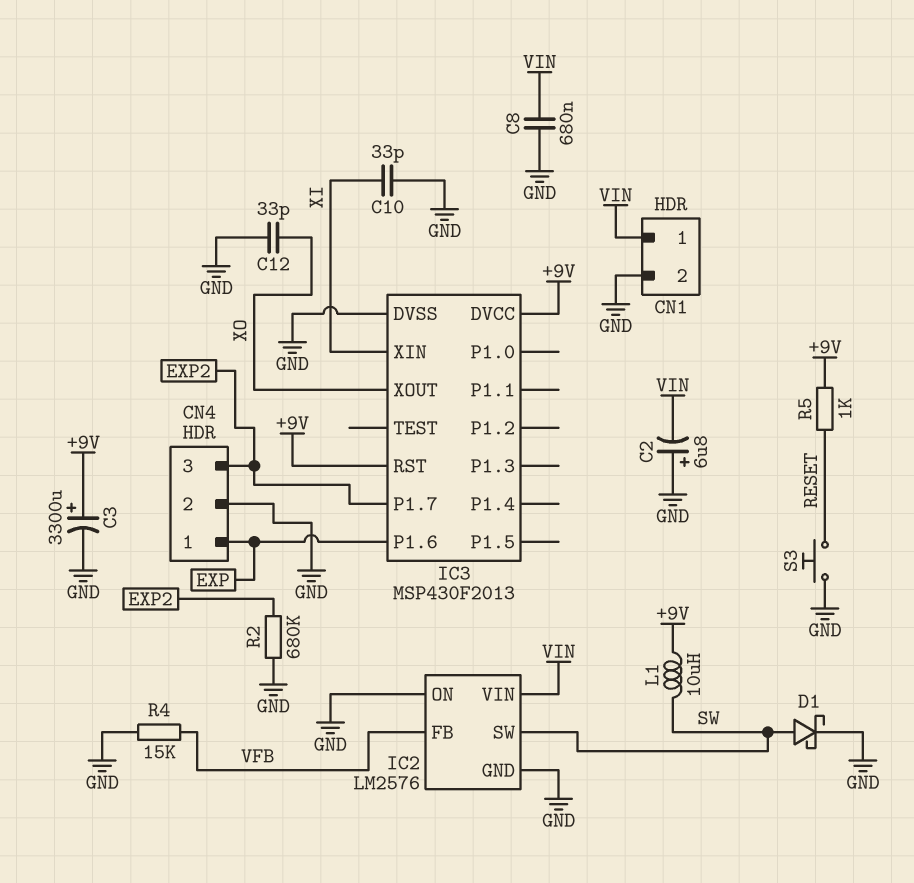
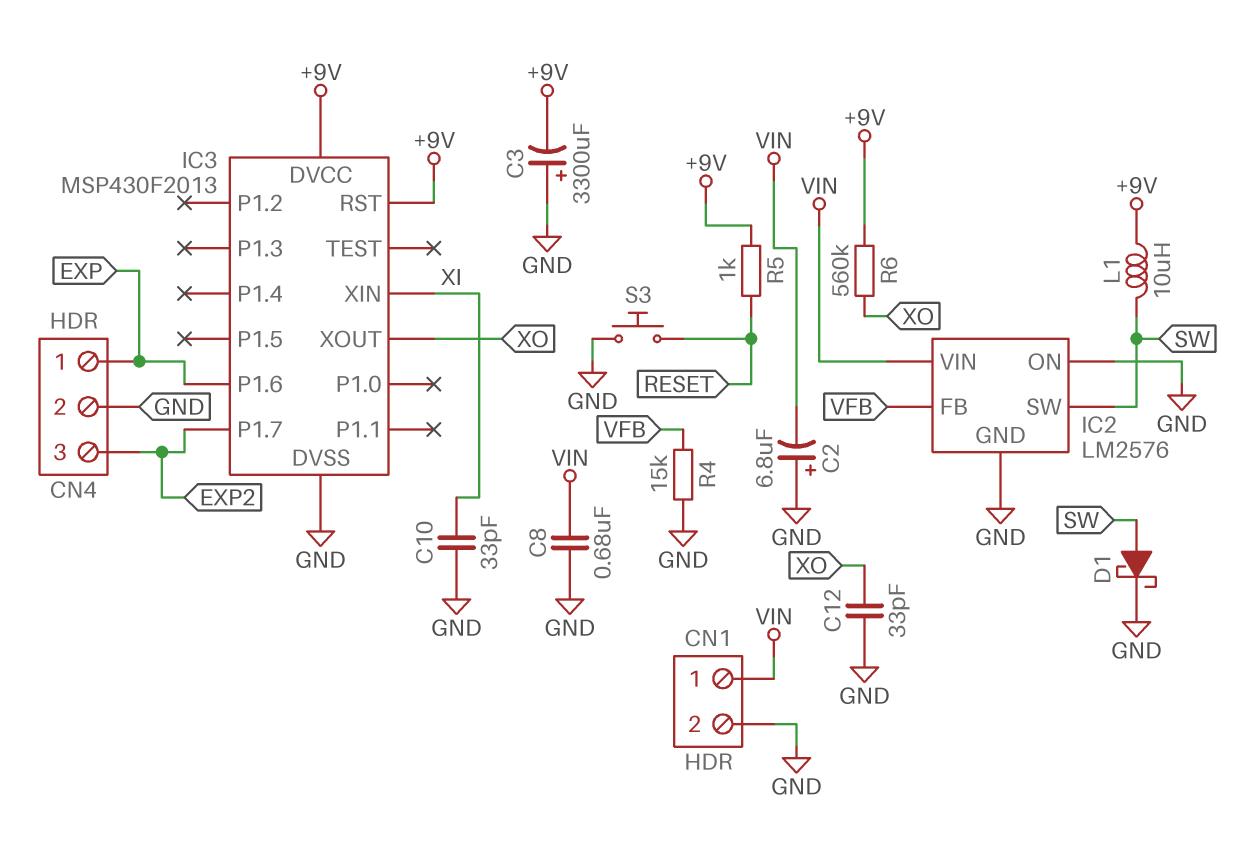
C3: 3300uF (plus +9V, minus GND) -> 3300uF (plus GND, minus +9V)
R2: 680k (EXP2, GND) -> none
R6: none -> 560k (+9V, XO)

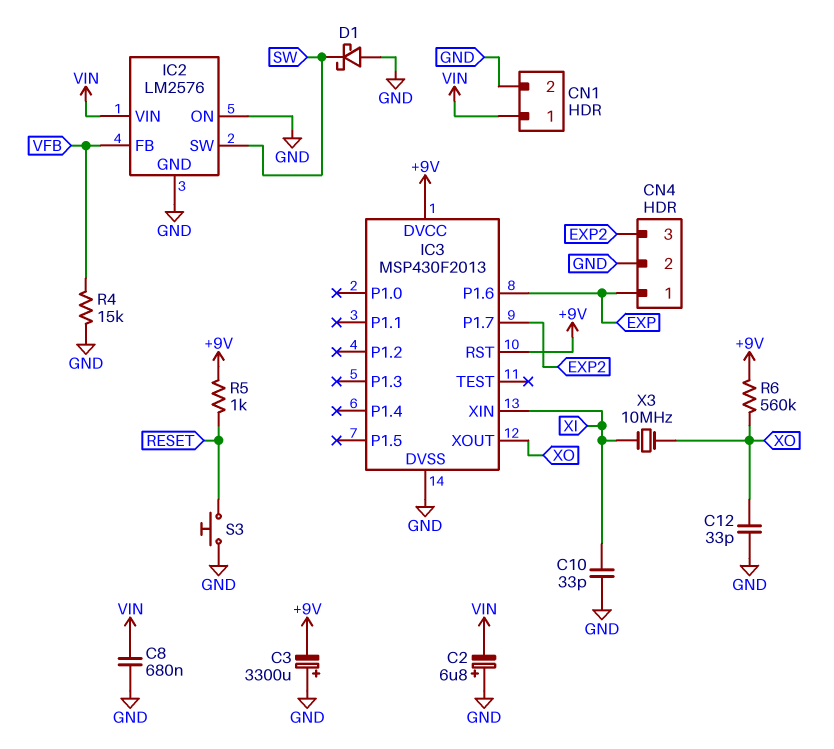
D1: schottky (A SW, K GND) -> schottky (A GND, K SW)
L1: 10uH (+9V, SW) -> none
X3: none -> 10MHz (XI, XO)

